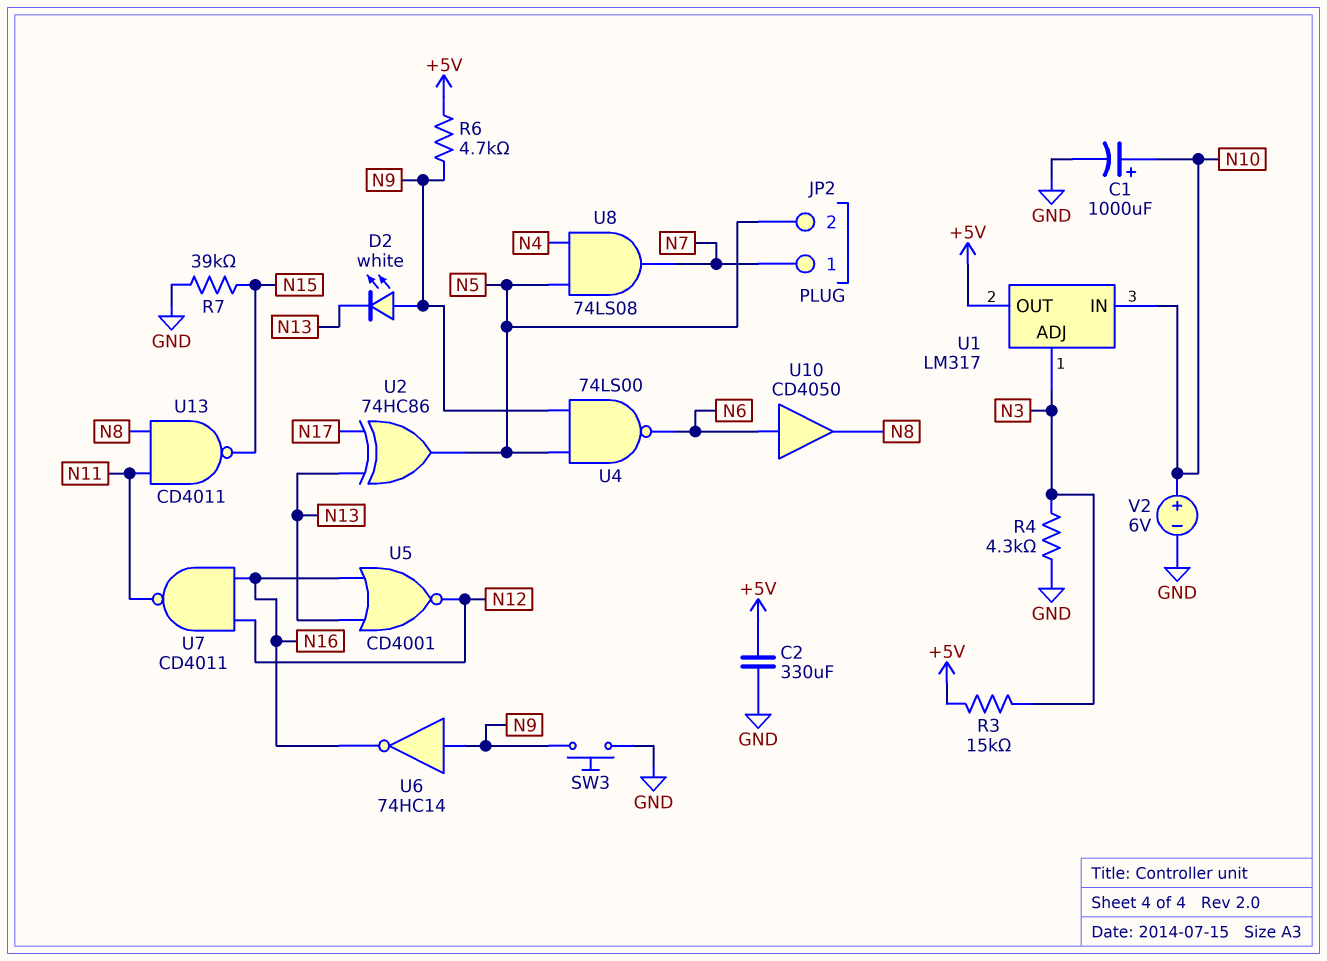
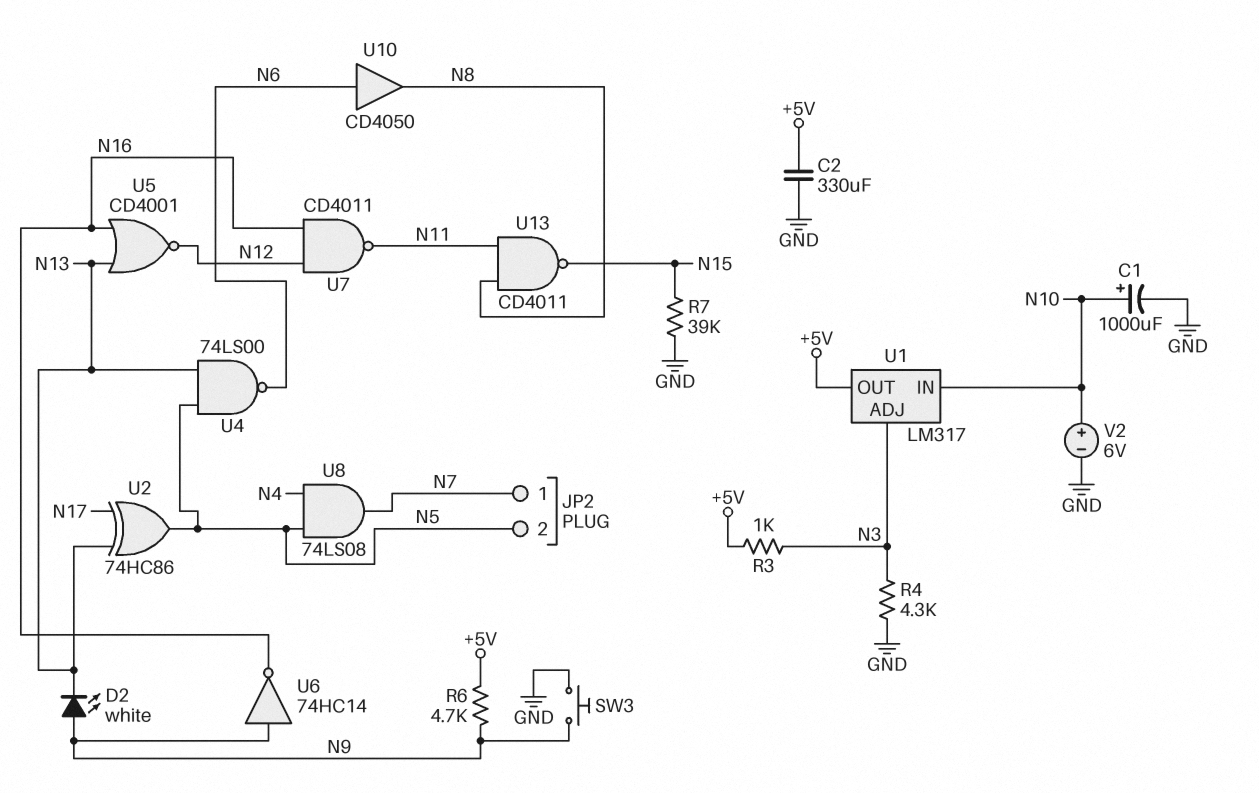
R3: 15k (+5V, N3) -> 1k (+5V, N3)
U4: NAND 74LS00 (in N5, in N9, out N6) -> NAND 74LS00 (in N5, in N13, out N6)

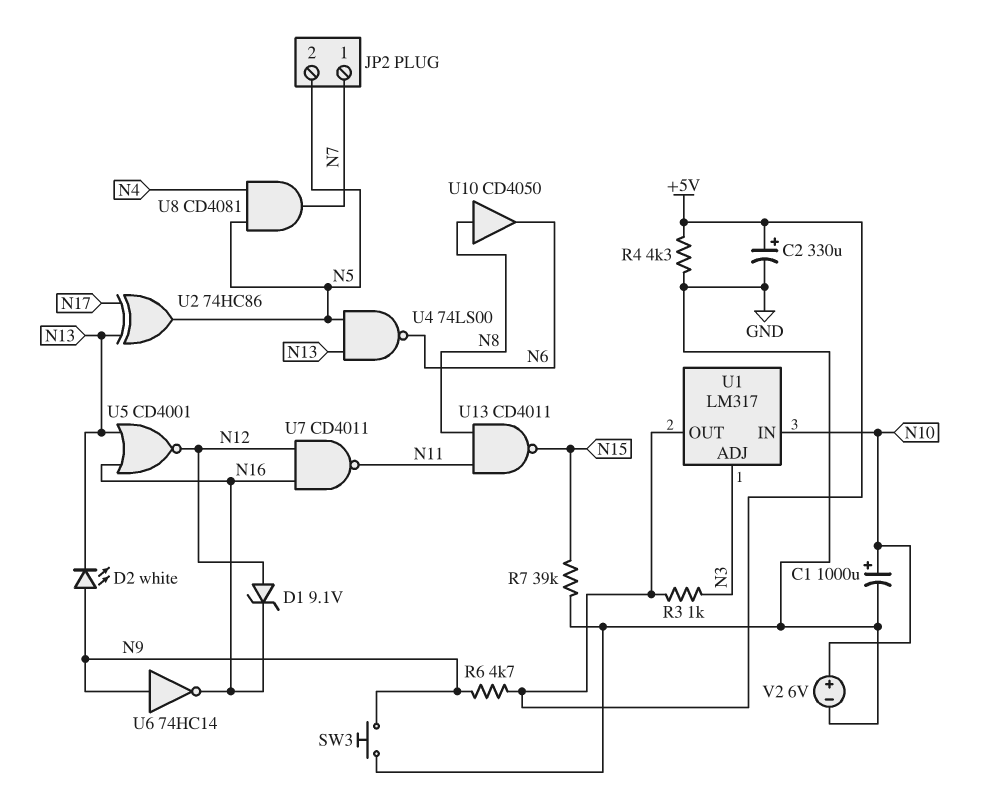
C2: 330uF (+5V, GND) -> 330uF (plus +5V, minus GND)
D1: none -> zener 9.1V (A N12, K N16)
R4: 4.3k (GND, N3) -> 4.3k (+5V, GND)
U8: AND 74LS08 (in N4, in N5, out N7) -> AND CD4081 (in N4, in N5, out N7)
U10: buffer CD4050 (in N6, out N8) -> buffer CD4050 (in N8, out N6)

